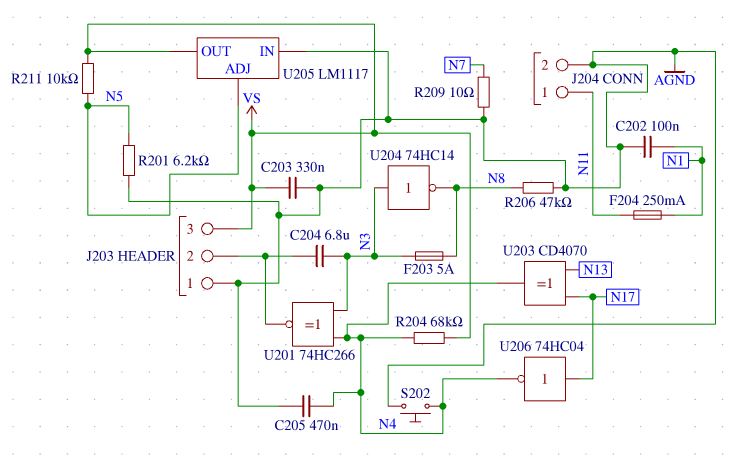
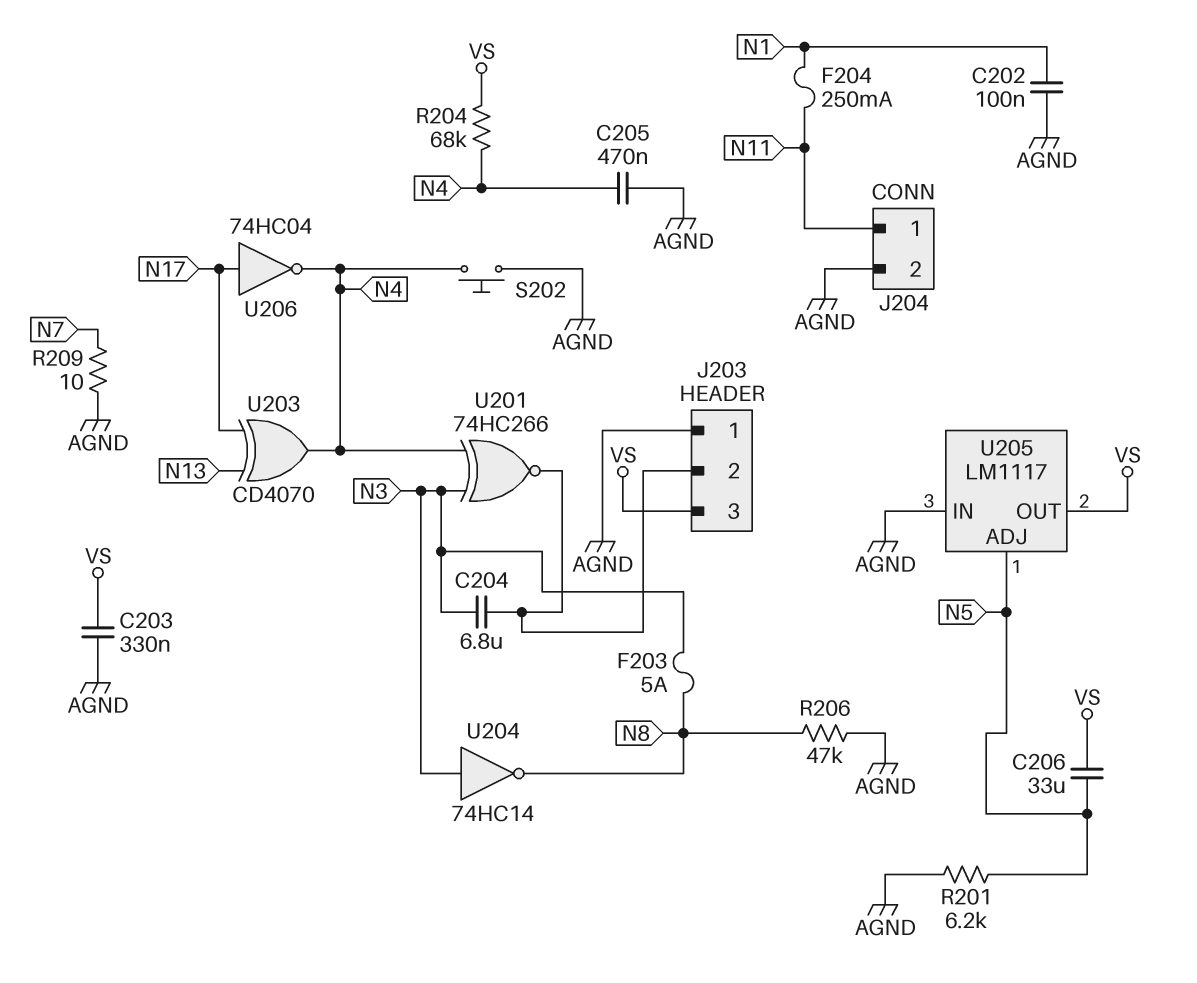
C206: none -> 33uF (N5, VS)
R211: 10k (N5, VS) -> none

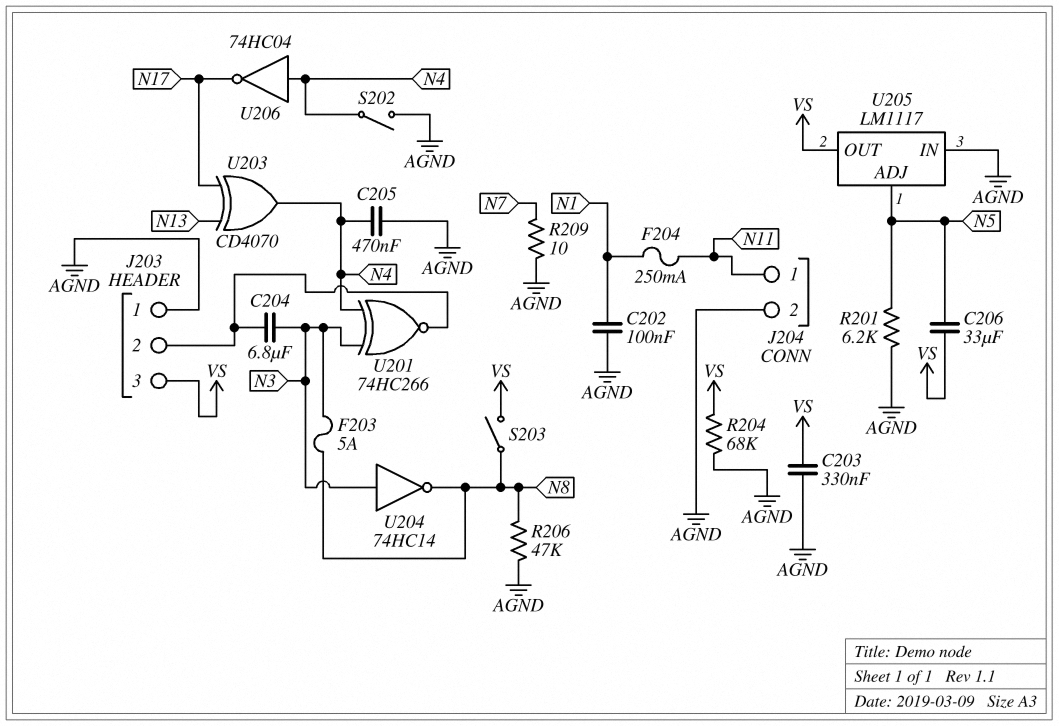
R204: 68k (N4, VS) -> 68k (AGND, VS)
S202: button (AGND, N4) -> switch (AGND, N4)
S203: none -> switch (N8, VS)
U206: NOT 74HC04 (in N17, out N4) -> NOT 74HC04 (in N4, out N17)

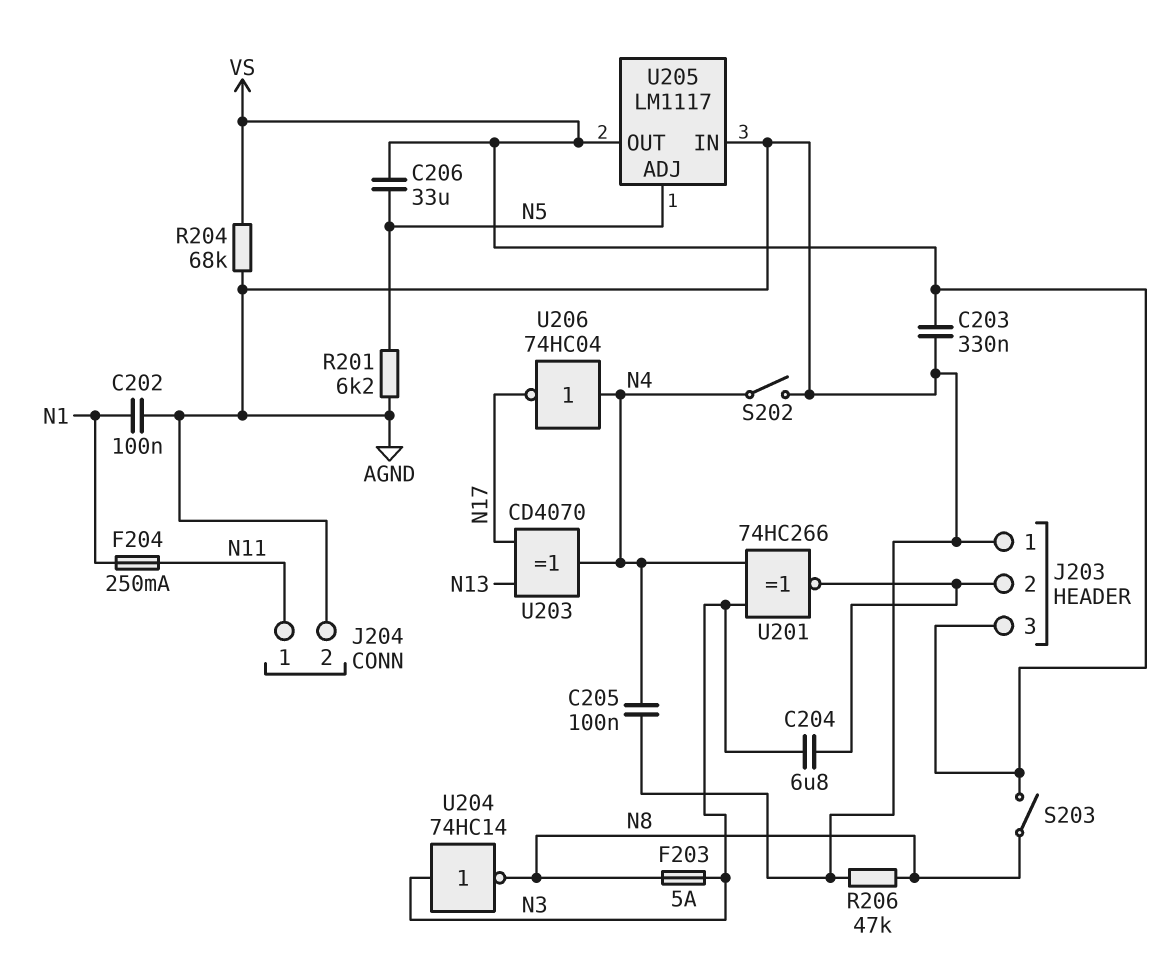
C205: 470nF (AGND, N4) -> 100nF (AGND, N4)
R209: 10 (AGND, N7) -> none

